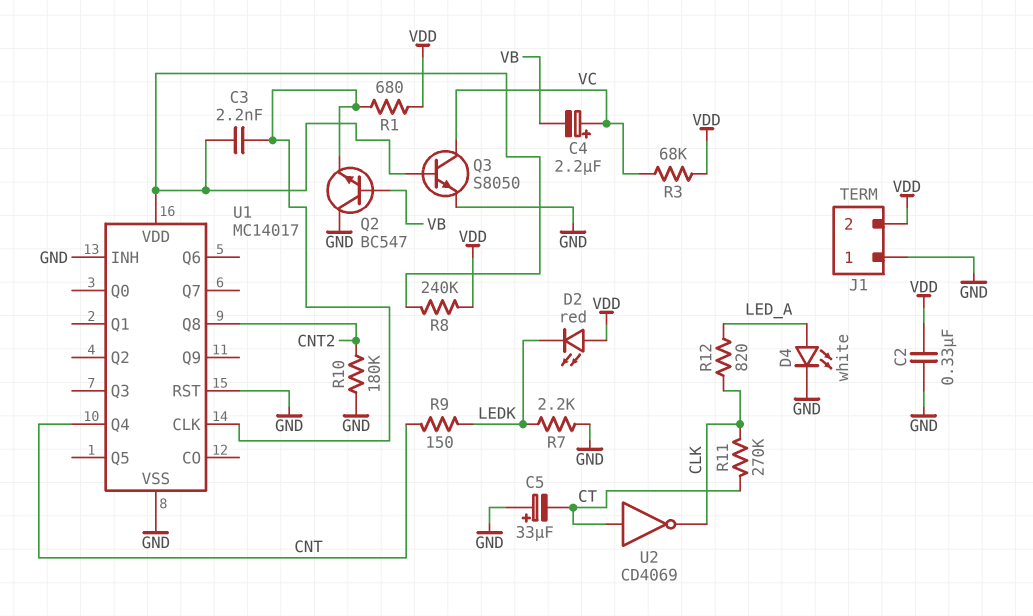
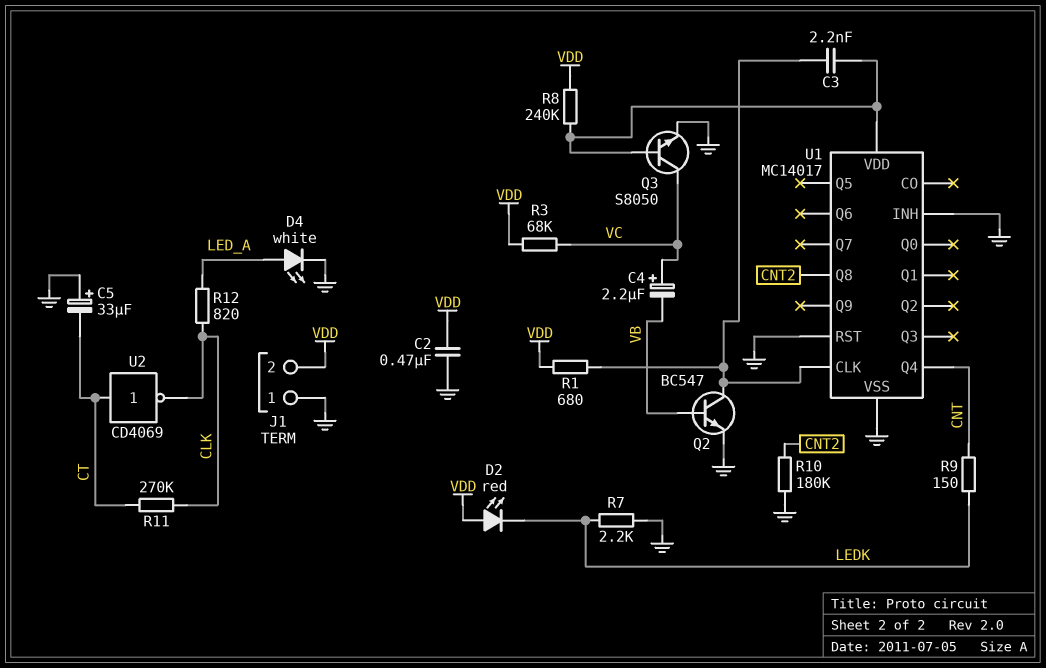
C2: 330nF (GND, VDD) -> 470nF (GND, VDD)
Q2: NPN BC547 (B VB, C GND, E U1/CLK) -> NPN BC547 (B VB, C U1/CLK, E GND)

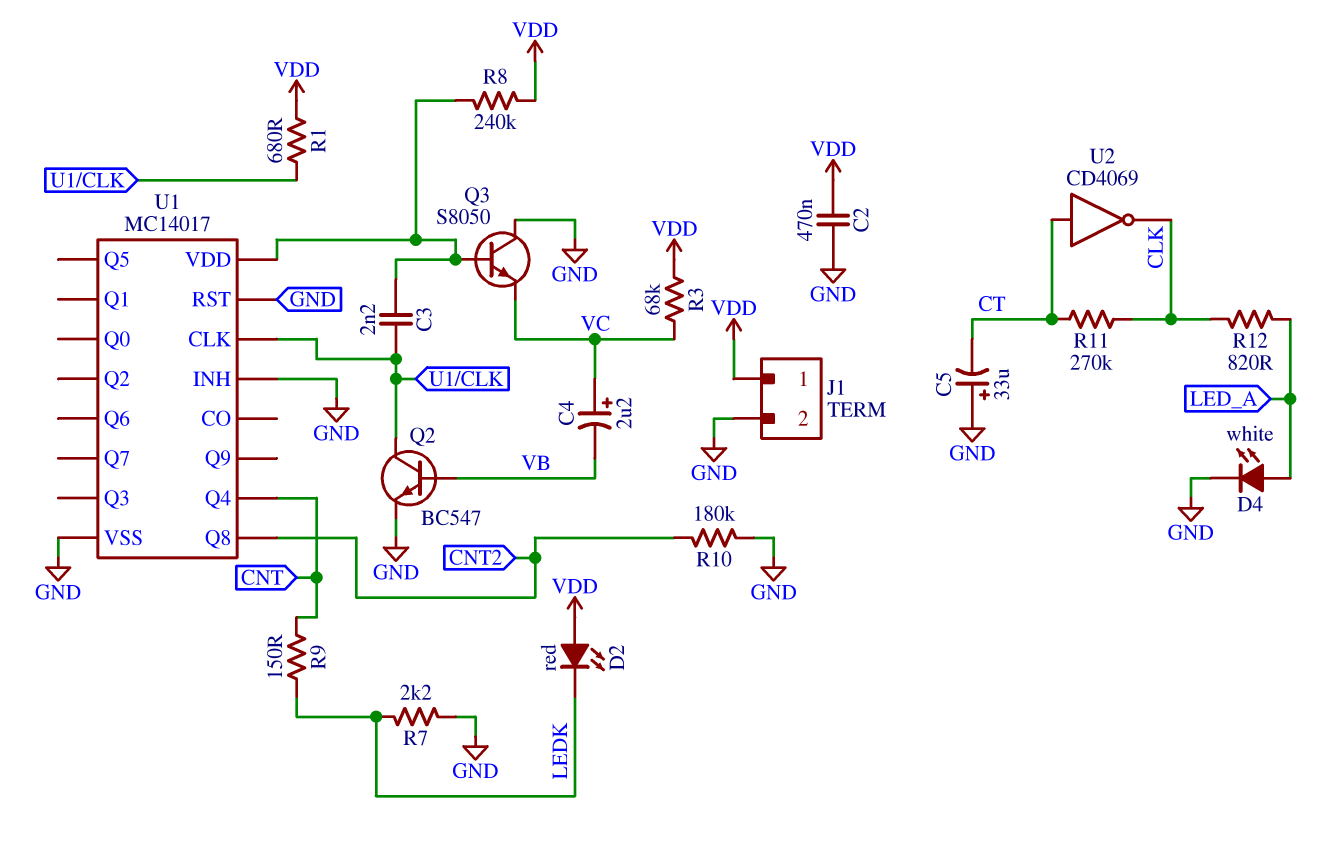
J1 pin 1: GND -> VDD
J1 pin 2: VDD -> GND
Q3: NPN S8050 (B U1/VDD, C VC, E GND) -> NPN S8050 (B U1/VDD, C GND, E VC)

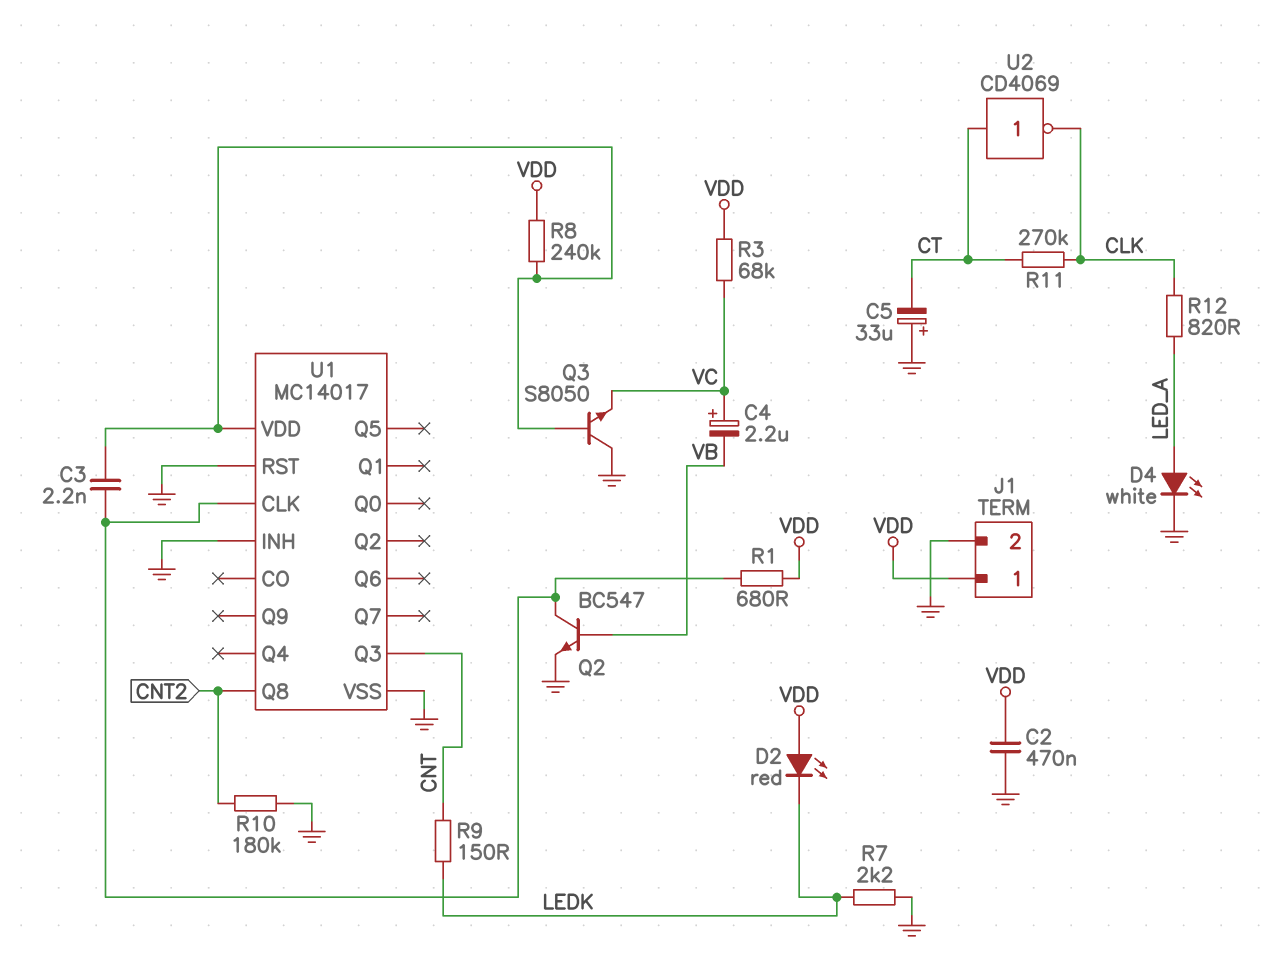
U1 pin Q3: none -> CNT
U1 pin Q4: CNT -> none

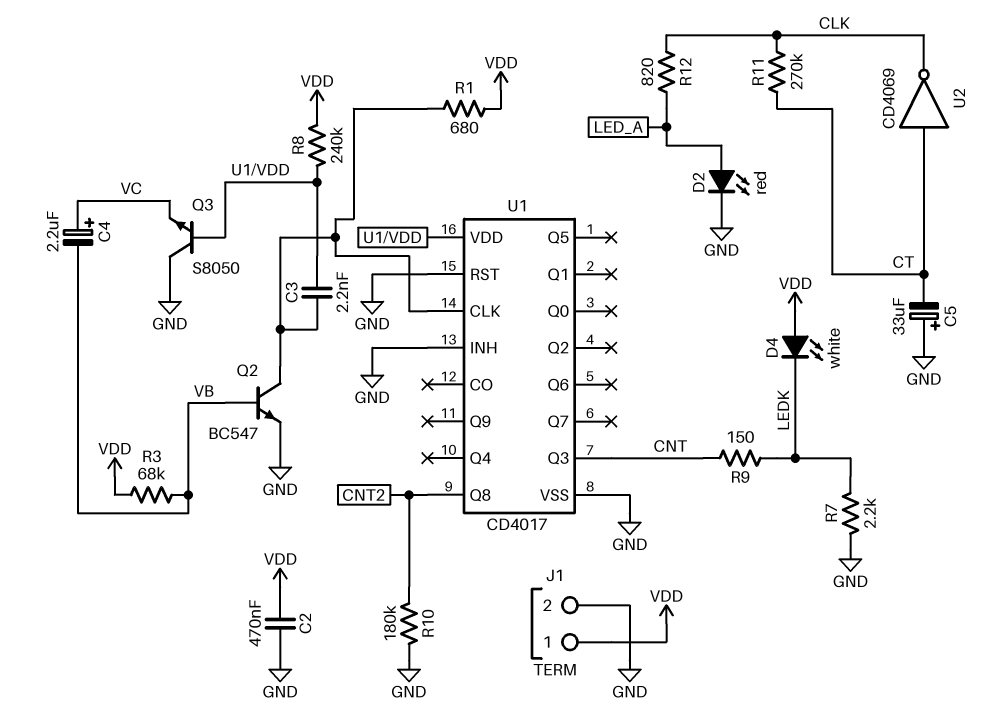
D2: LED red (A VDD, K LEDK) -> LED red (A LED_A, K GND)
D4: LED white (A LED_A, K GND) -> LED white (A VDD, K LEDK)
R3: 68k (VC, VDD) -> 68k (VB, VDD)
U1: MC14017 -> CD4017

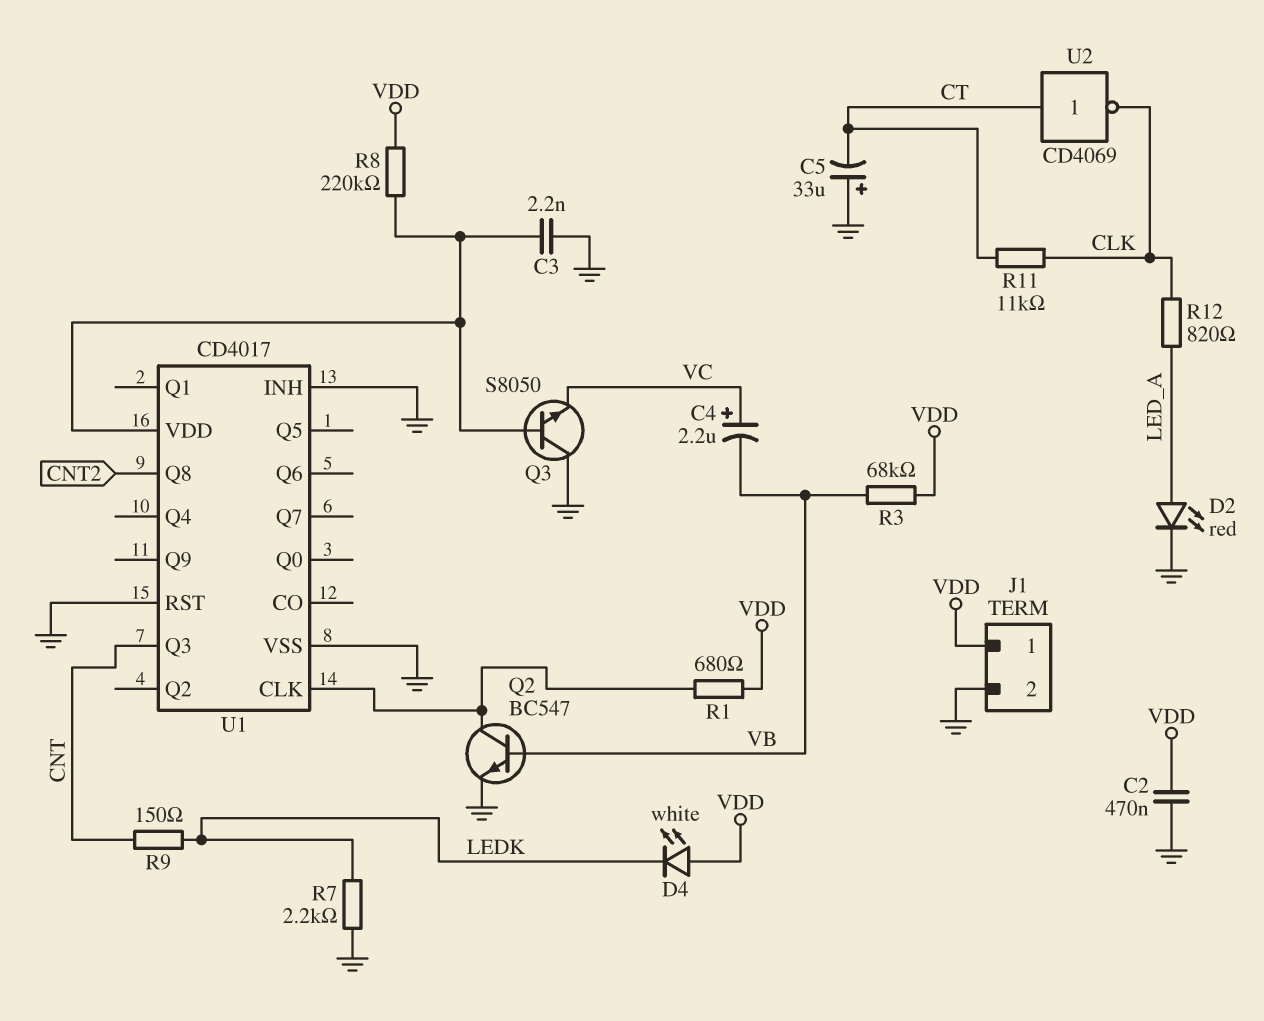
C3: 2.2nF (U1/CLK, U1/VDD) -> 2.2nF (GND, U1/VDD)
R8: 240k (U1/VDD, VDD) -> 220k (U1/VDD, VDD)
R10: 180k (CNT2, GND) -> none
R11: 270k (CLK, CT) -> 11k (CLK, CT)

